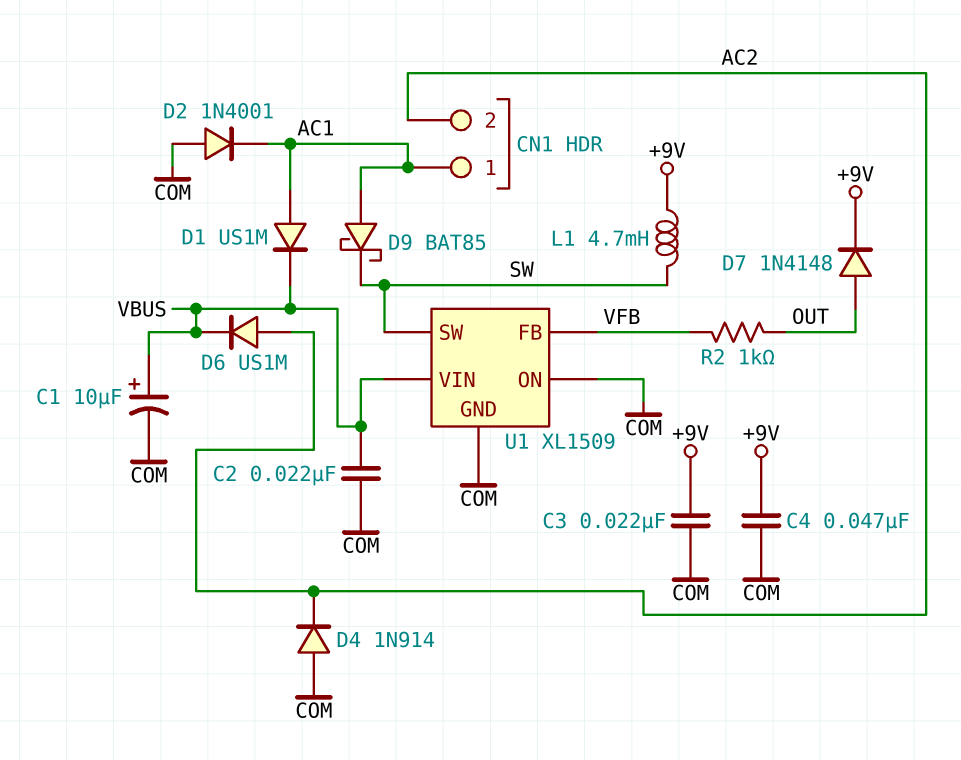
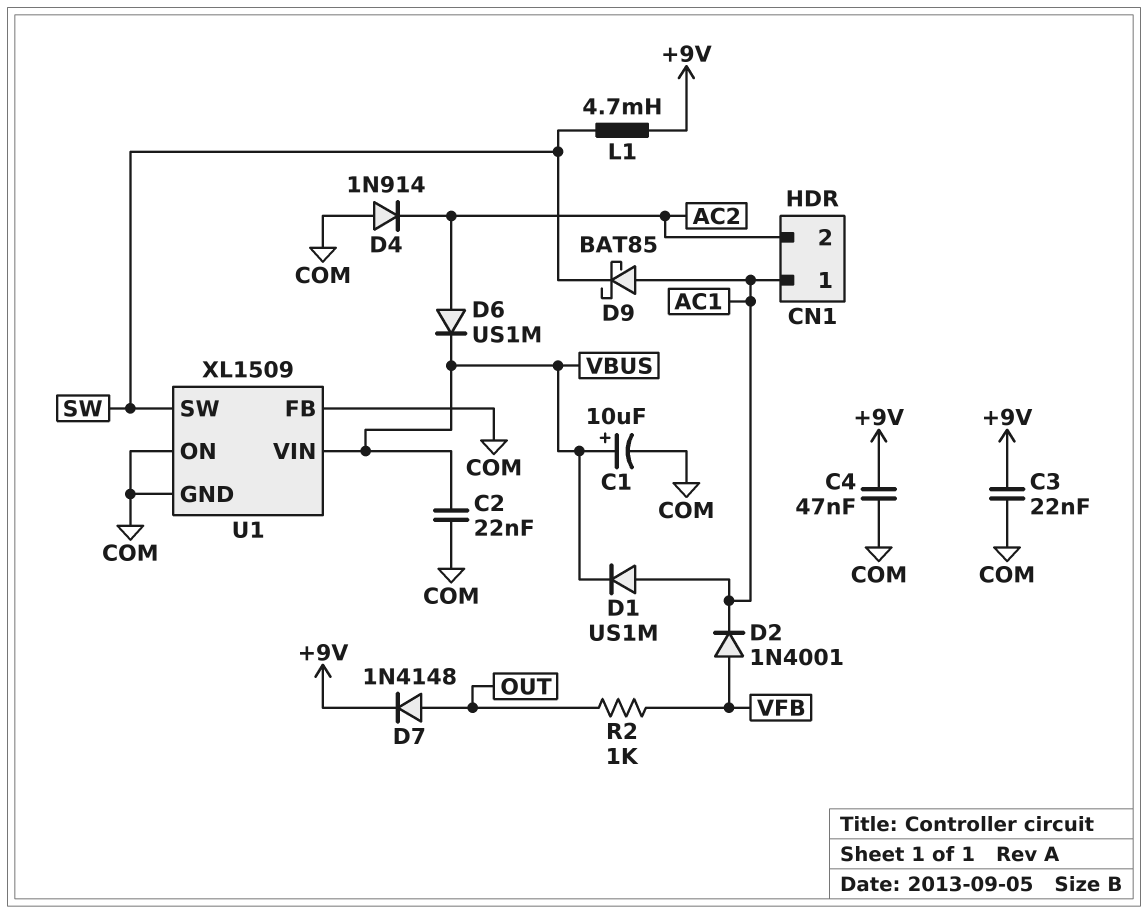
D2: diode 1N4001 (A COM, K AC1) -> diode 1N4001 (A VFB, K AC1)
U1 pin FB: VFB -> COM

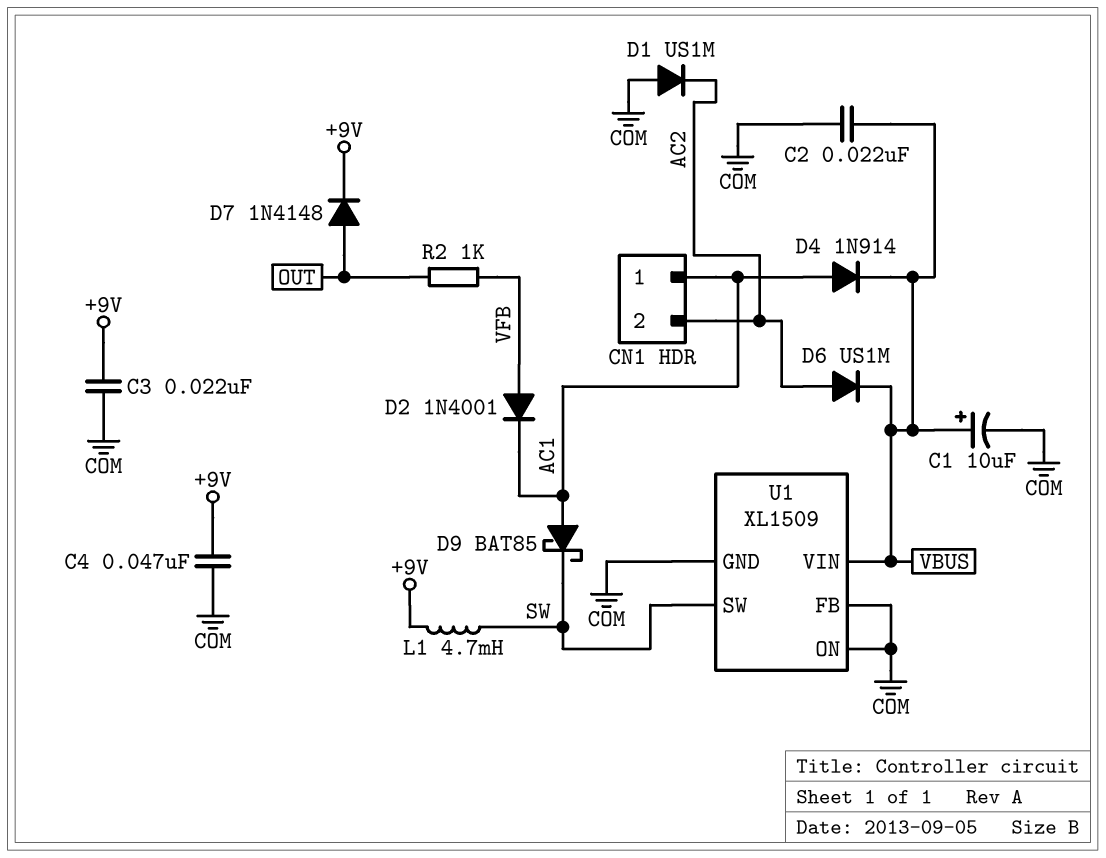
D1: diode US1M (A AC1, K VBUS) -> diode US1M (A COM, K AC2)
D4: diode 1N914 (A COM, K AC2) -> diode 1N914 (A AC1, K VBUS)

